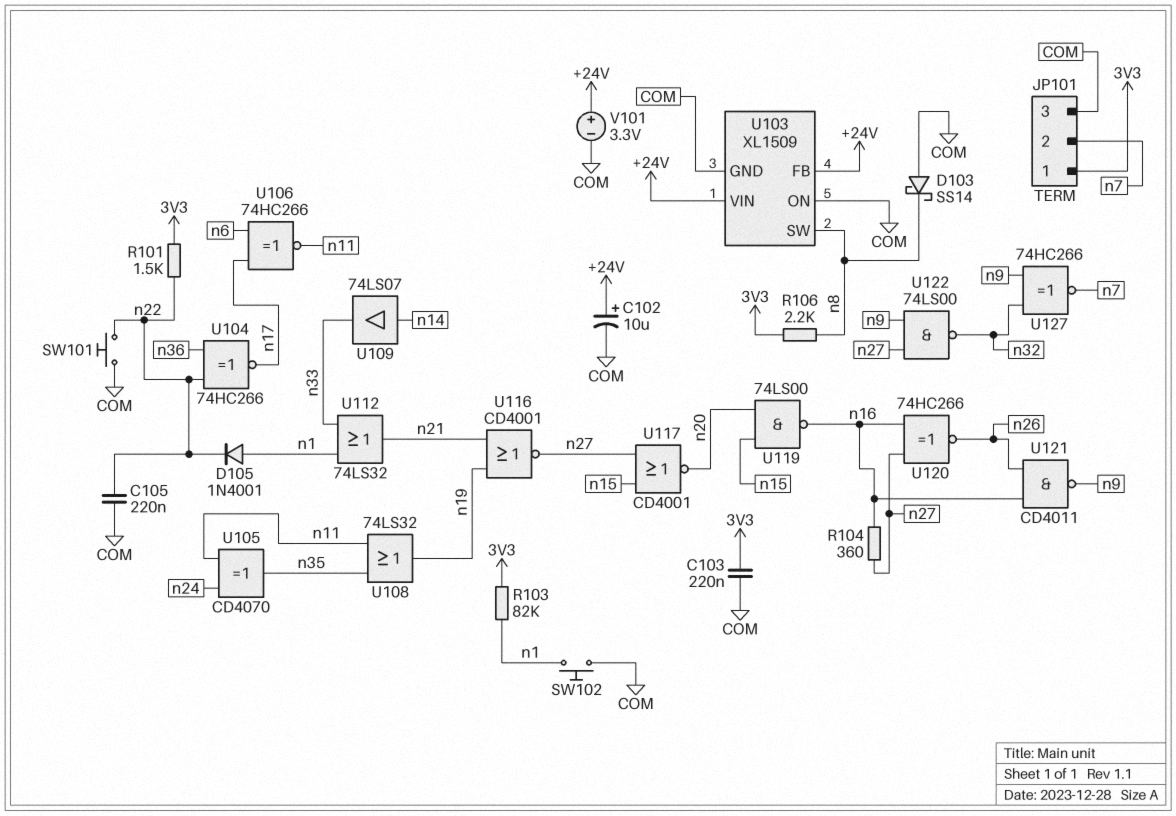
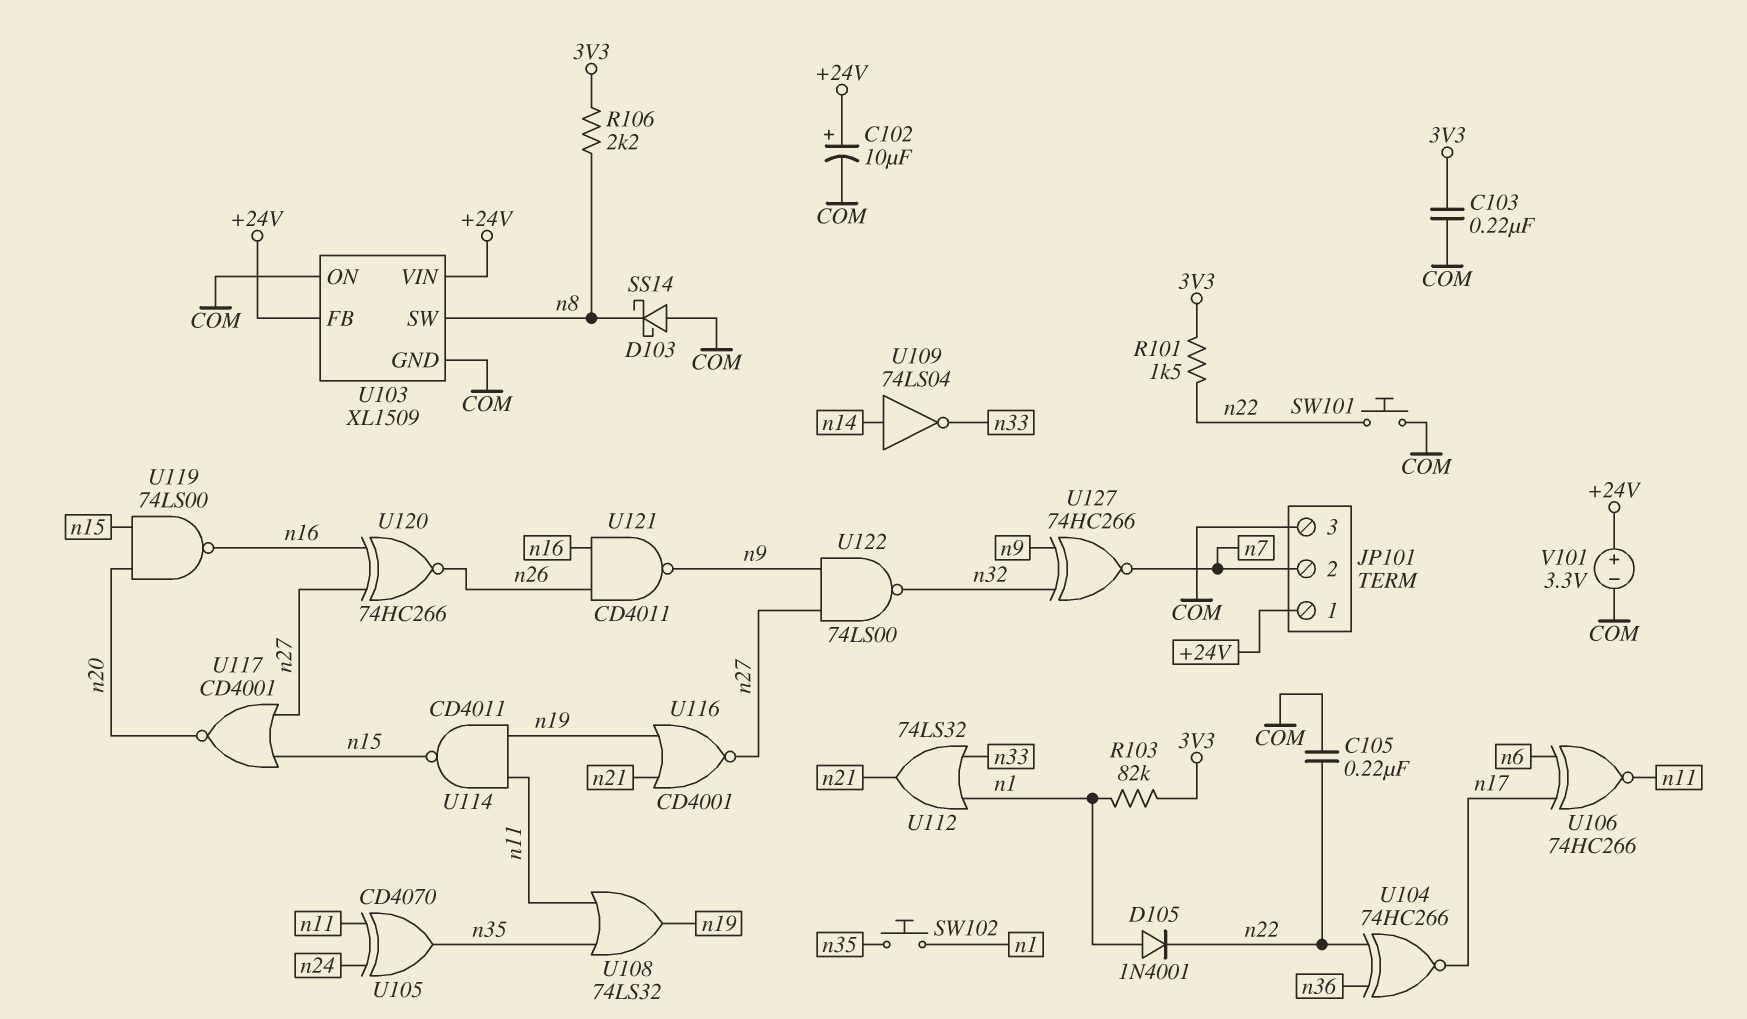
JP101 pin 1: 3V3 -> +24V
R104: 360 (n16, n27) -> none
SW102: button (COM, n1) -> button (n1, n35)
U109: buffer 74LS07 (in n14, out n33) -> NOT 74LS04 (in n14, out n33)
U114: none -> NAND CD4011 (in n11, in n19, out n15)

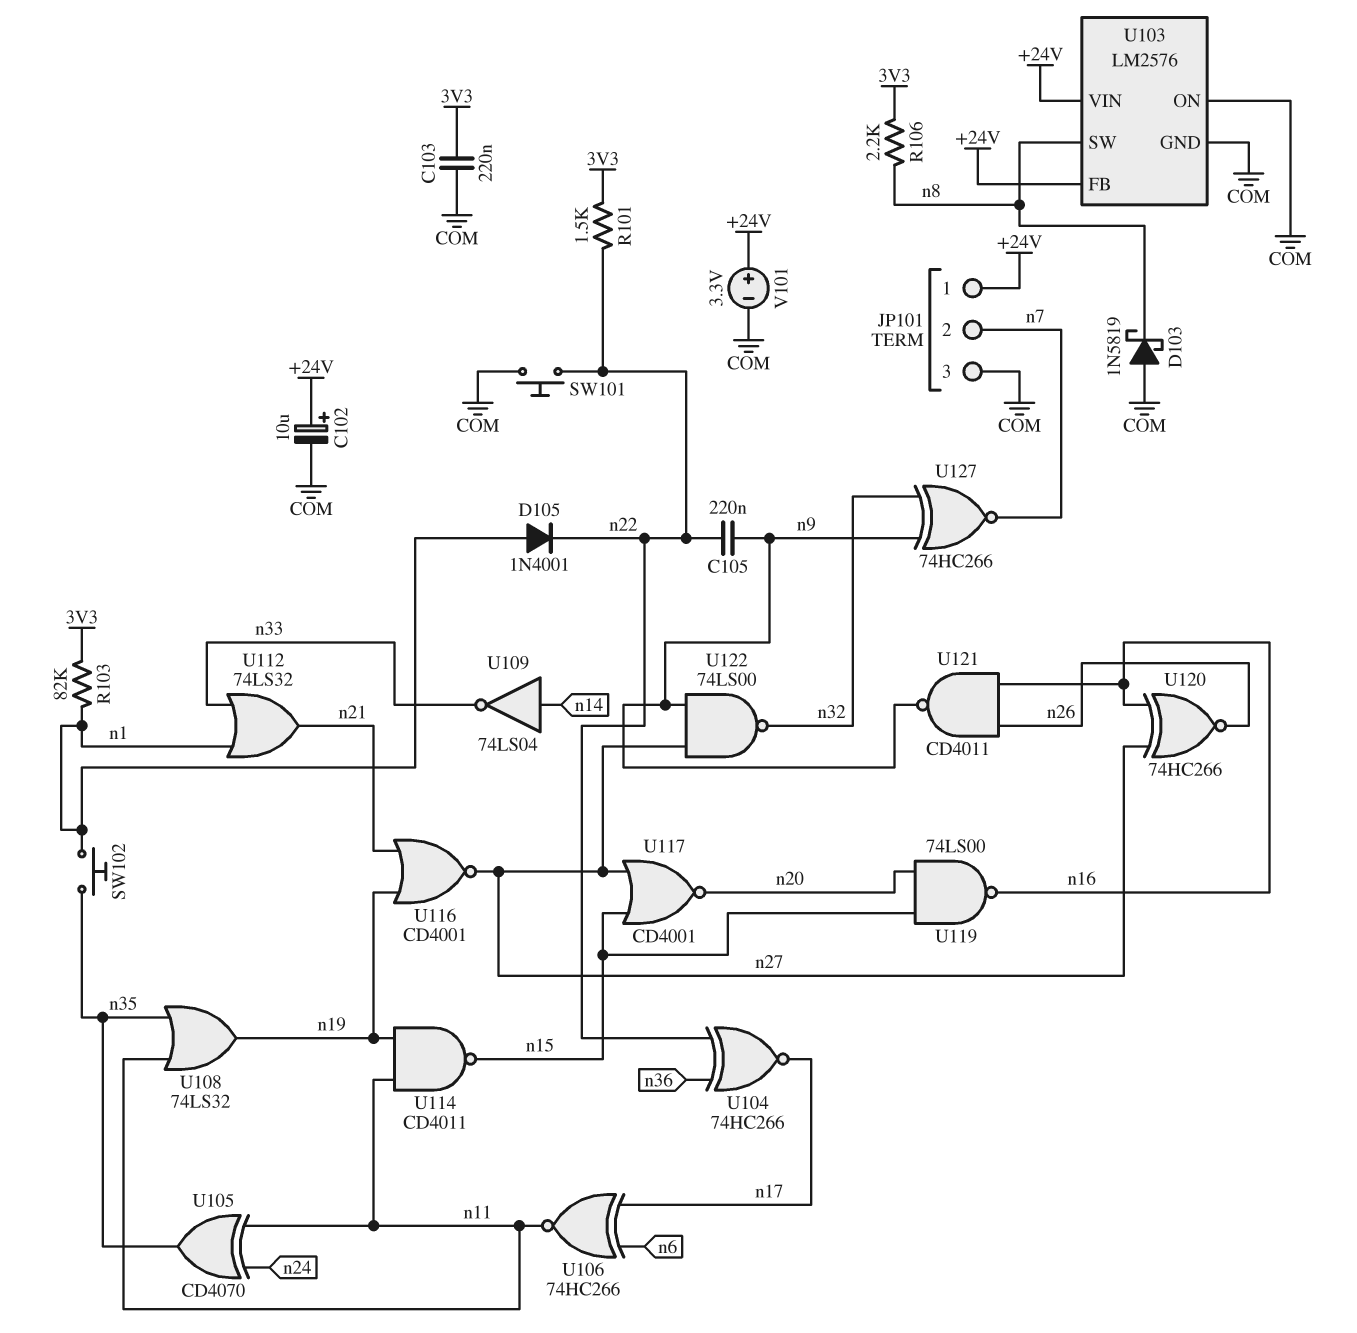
C105: 220nF (COM, n22) -> 220nF (n9, n22)
D103: schottky SS14 (A COM, K n8) -> schottky 1N5819 (A COM, K n8)
U103: XL1509 -> LM2576

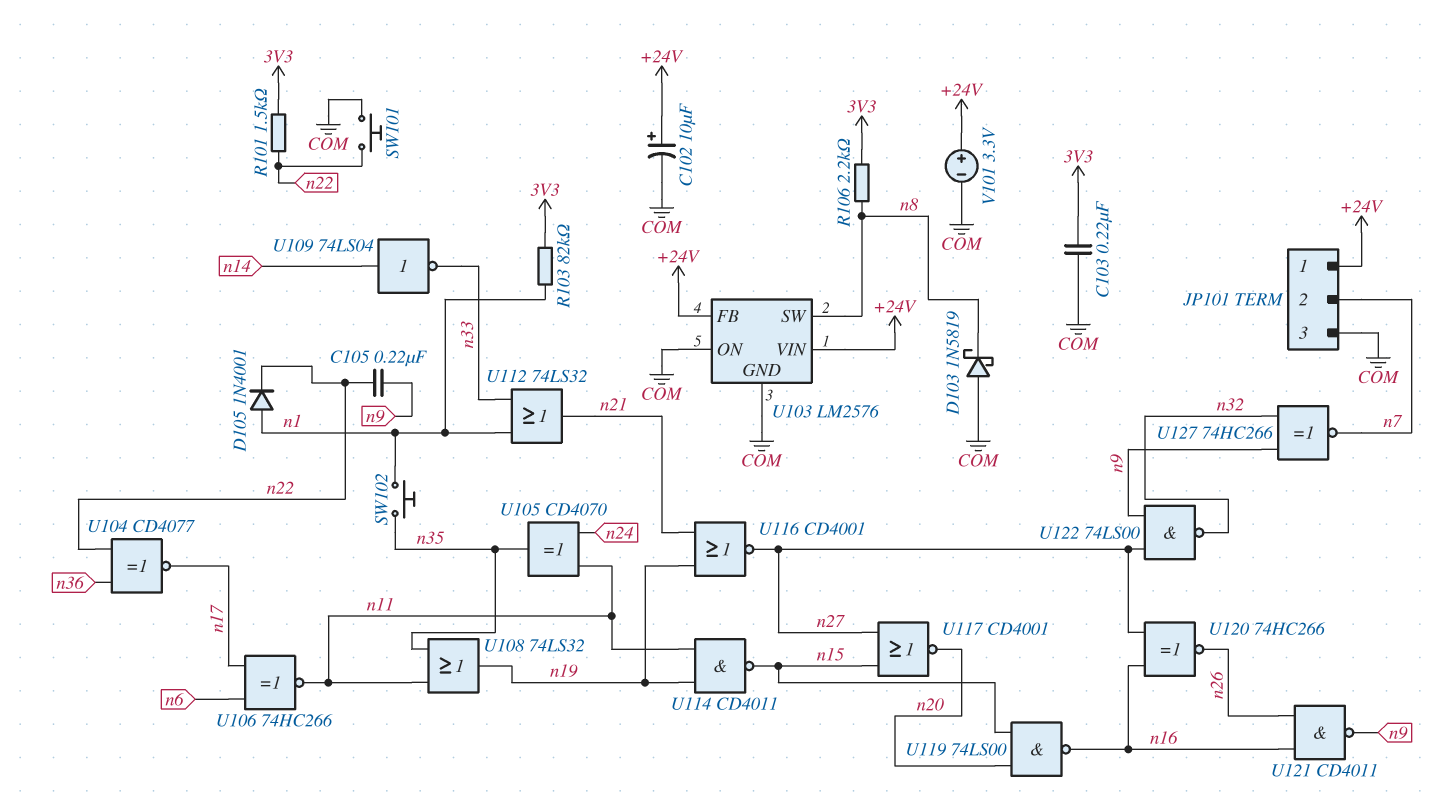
U104: XNOR 74HC266 (in n22, in n36, out n17) -> XNOR CD4077 (in n22, in n36, out n17)

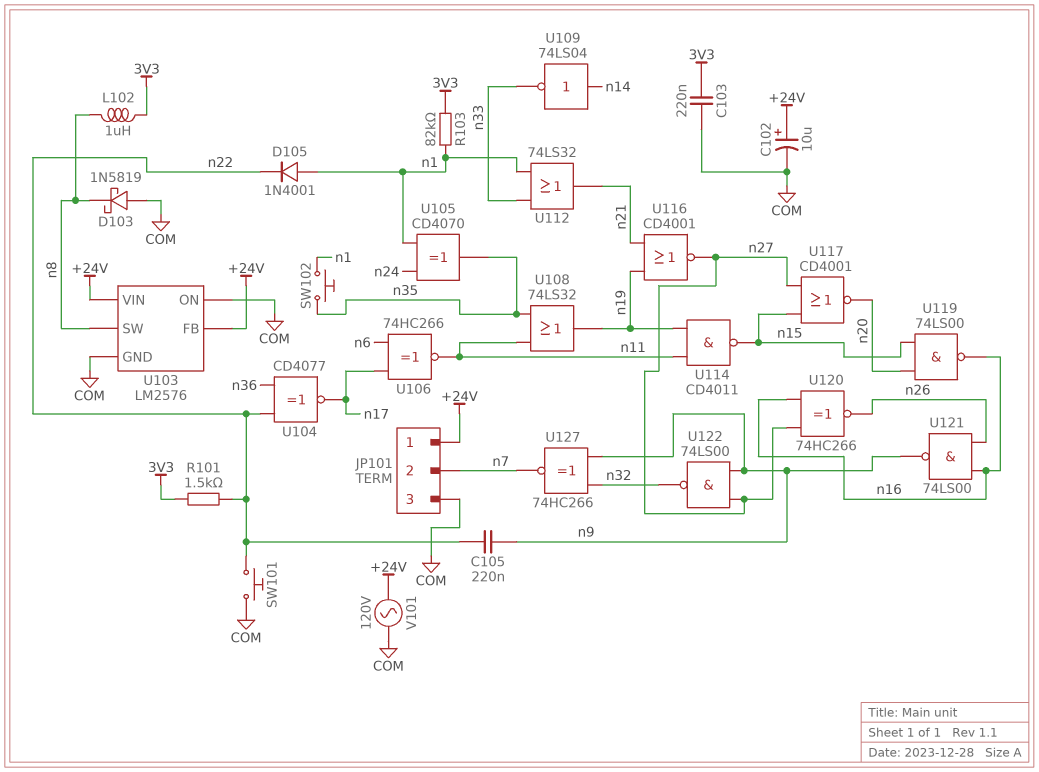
L102: none -> 1uH (3V3, n8)
R106: 2.2k (3V3, n8) -> none
U105: XOR CD4070 (in n11, in n24, out n35) -> XOR CD4070 (in n1, in n24, out n35)
U121: NAND CD4011 (in n16, in n26, out n9) -> NAND 74LS00 (in n16, in n26, out n9)
V101: 3.3V (plus +24V, minus COM) -> AC 120V (+24V, COM)

